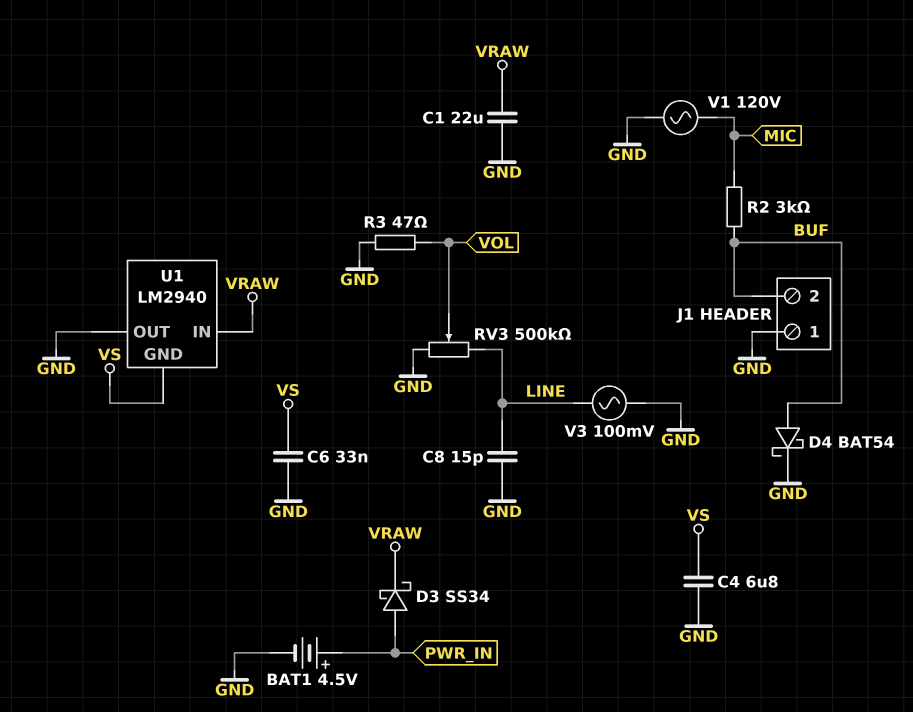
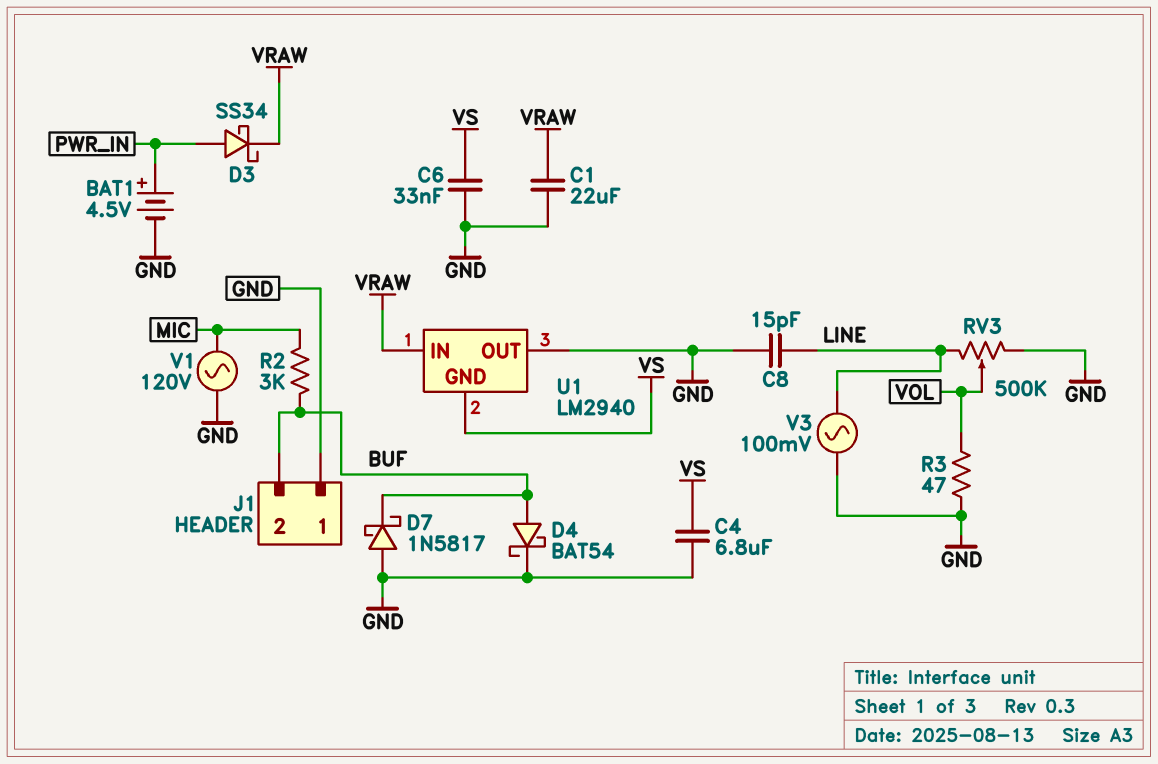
D7: none -> schottky 1N5817 (A GND, K BUF)

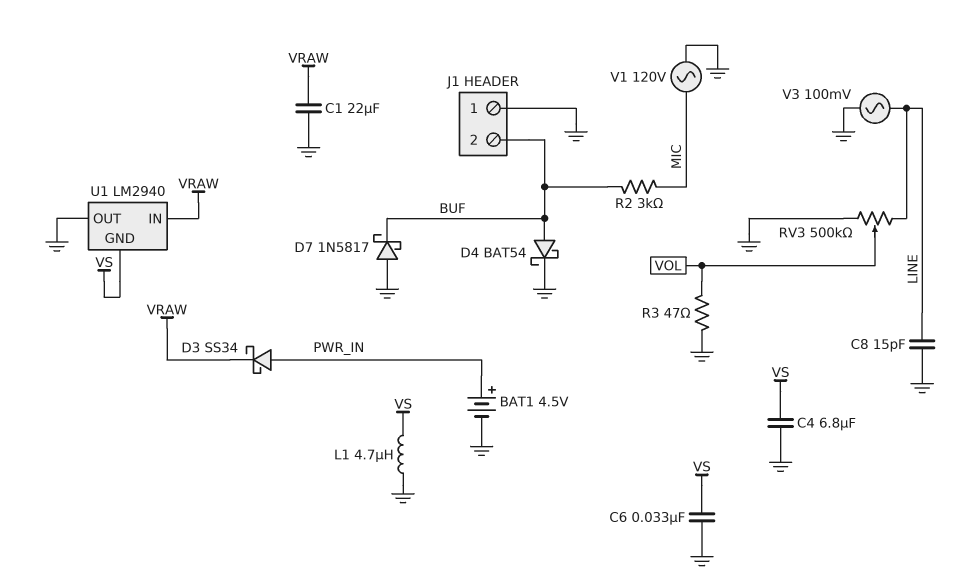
L1: none -> 4.7uH (GND, VS)

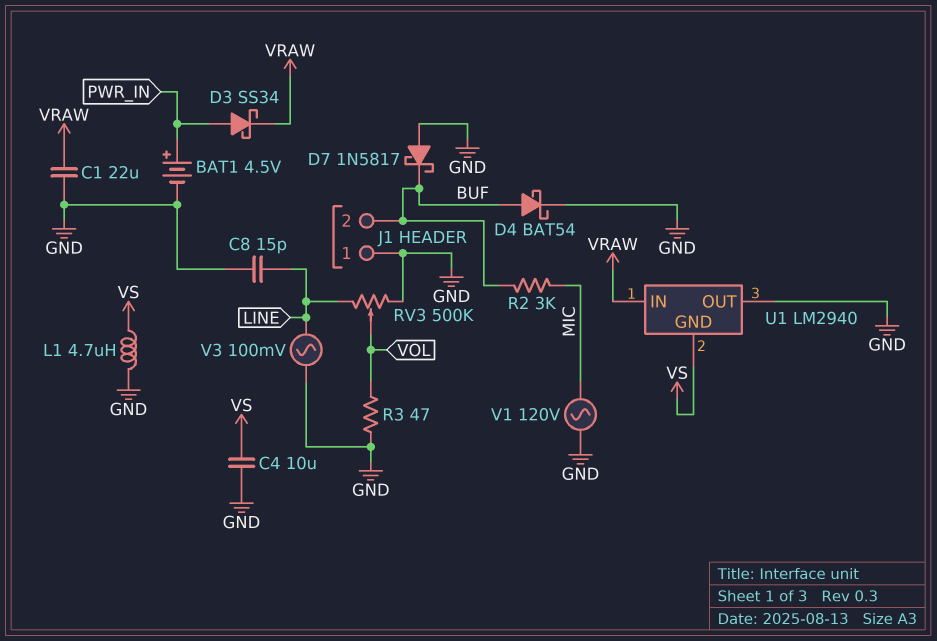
C4: 6.8uF (GND, VS) -> 10uF (GND, VS)
C6: 33nF (GND, VS) -> none

